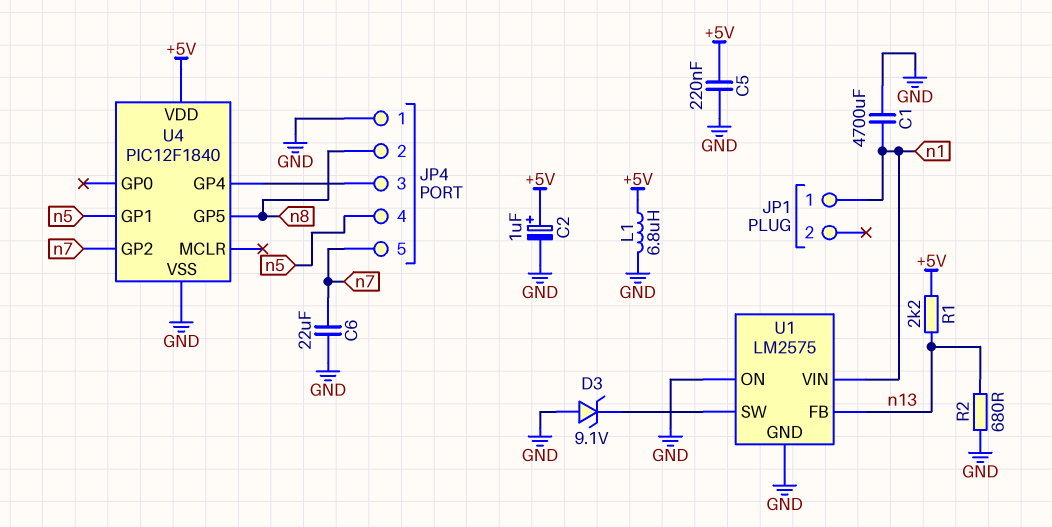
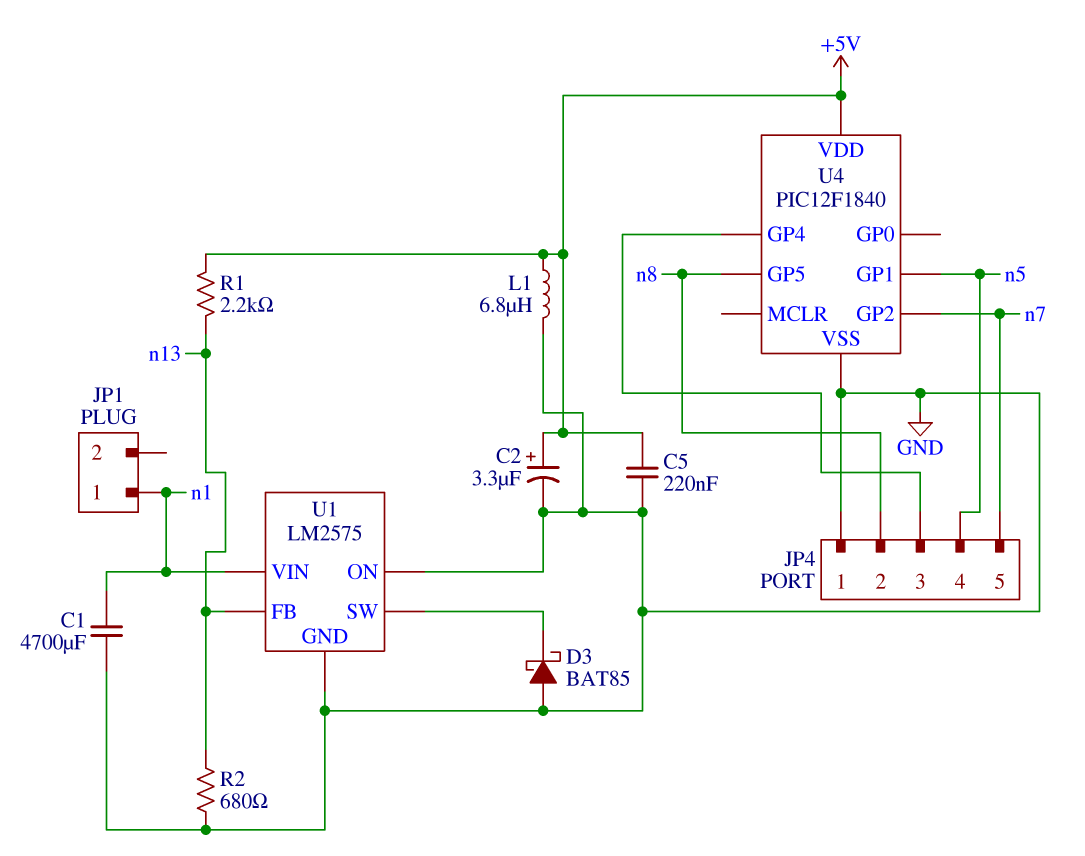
C2: 1uF (plus +5V, minus GND) -> 3.3uF (plus +5V, minus GND)
C6: 22uF (GND, n7) -> none
D3: zener 9.1V (A GND, K U1/SW) -> schottky BAT85 (A GND, K U1/SW)

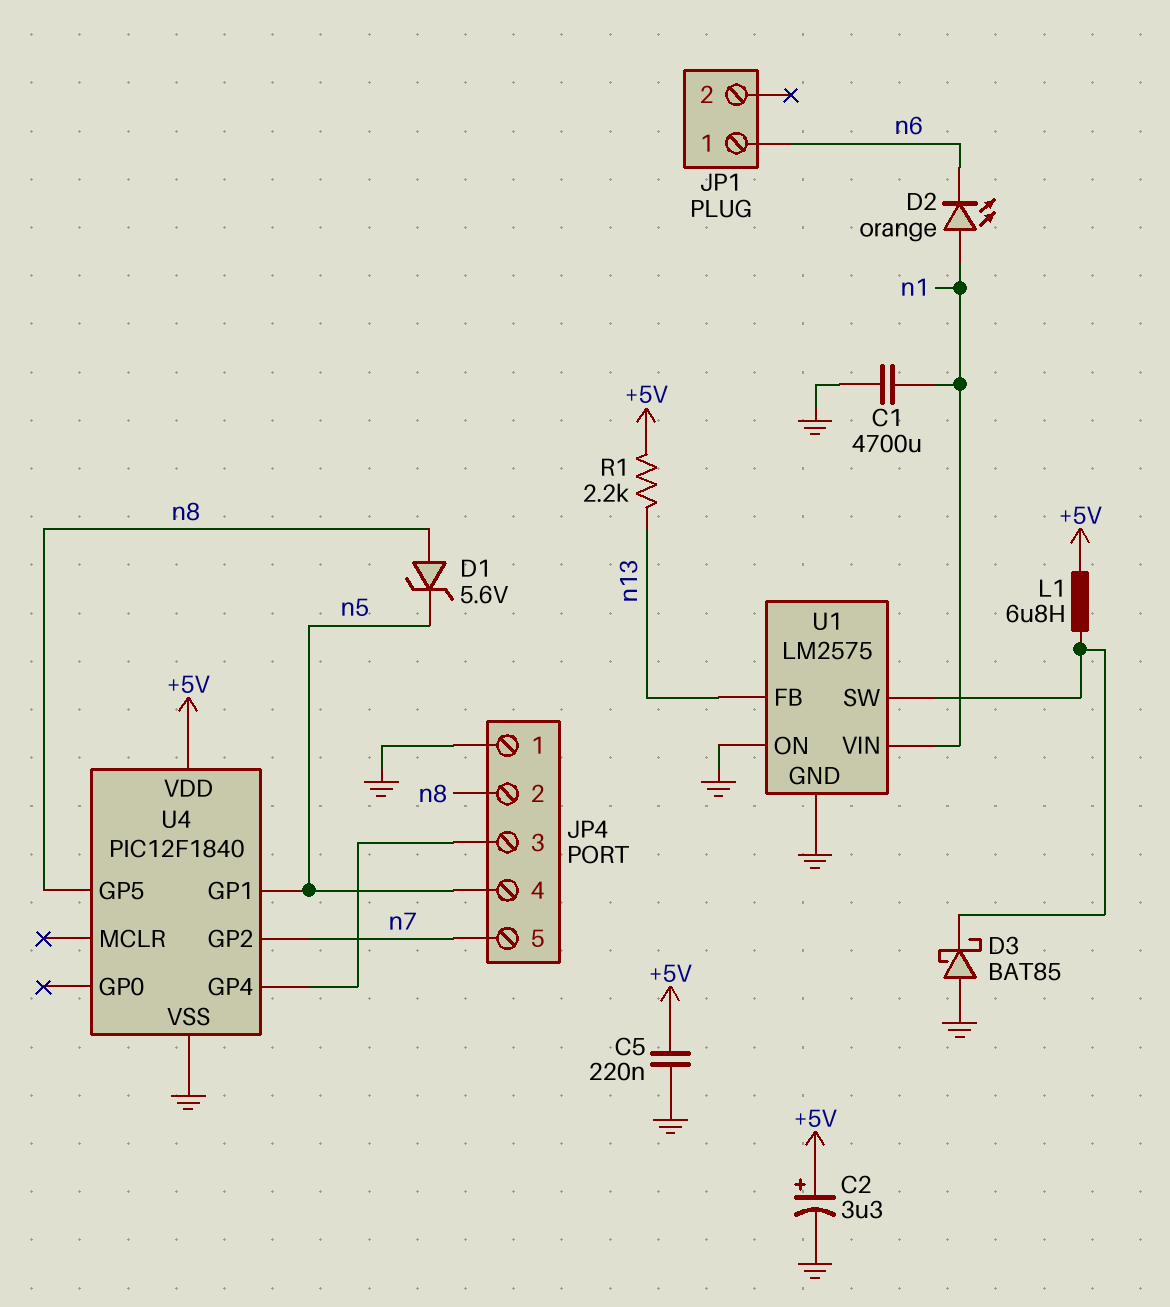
D1: none -> zener 5.6V (A n8, K n5)
D2: none -> LED orange (A n1, K n6)
JP1 pin 1: n1 -> n6
L1: 6.8uH (+5V, GND) -> 6.8uH (+5V, U1/SW)
R2: 680 (GND, n13) -> none

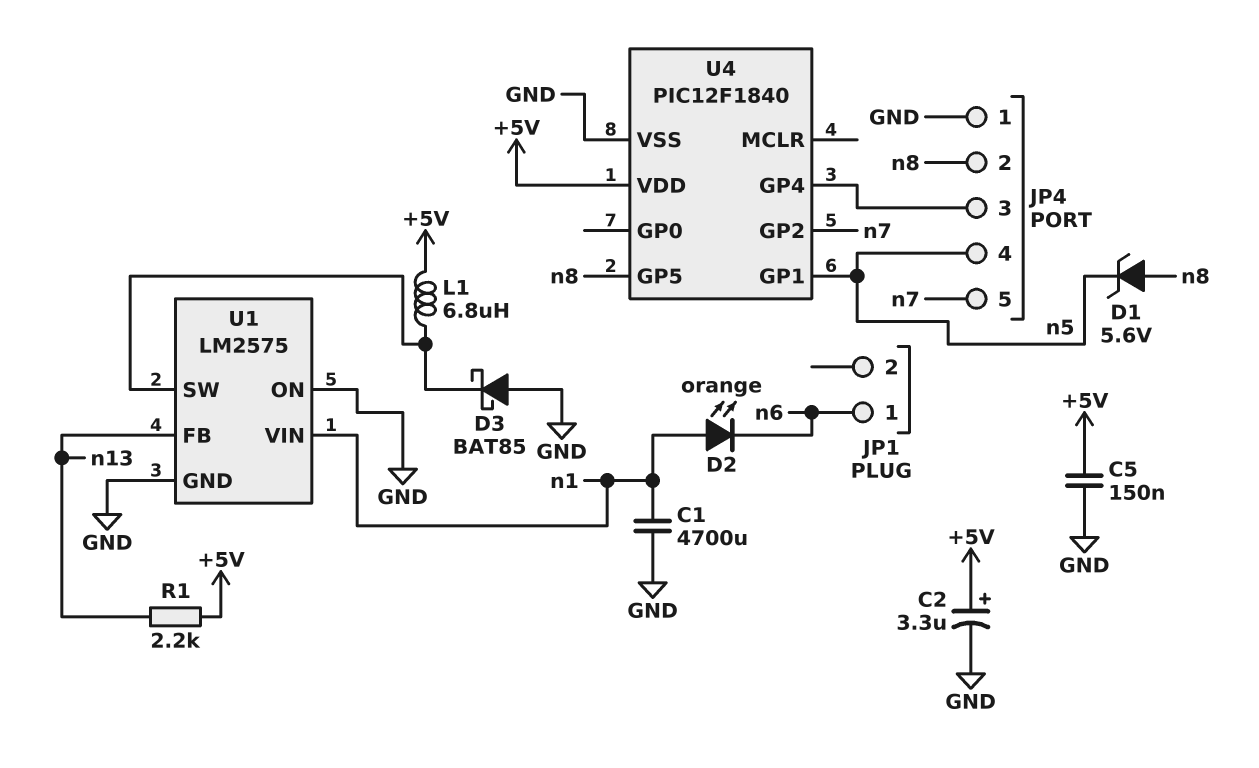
C5: 220nF (+5V, GND) -> 150nF (+5V, GND)

